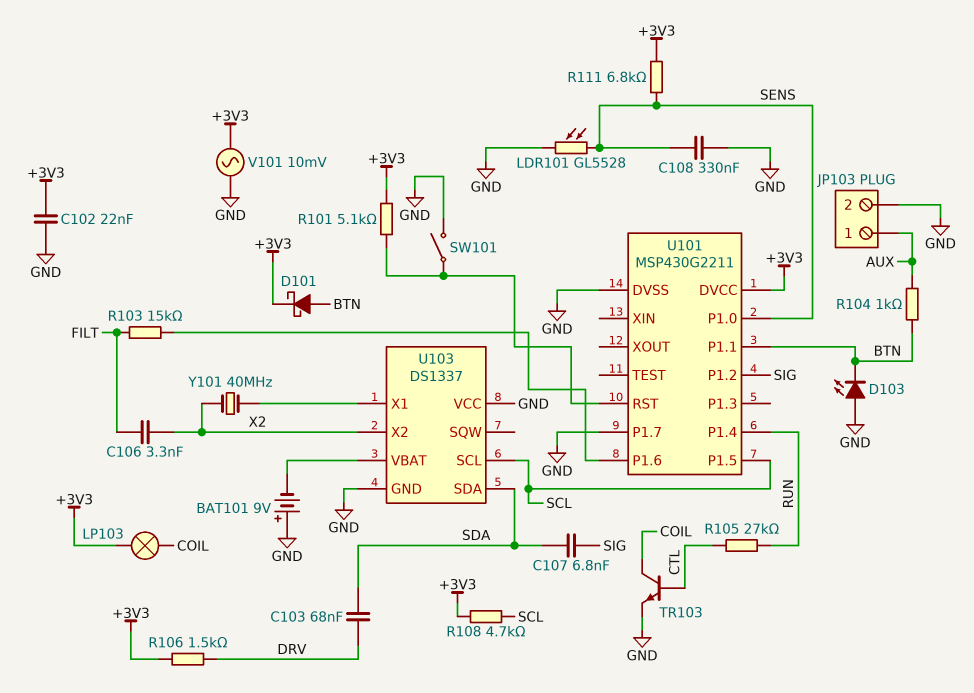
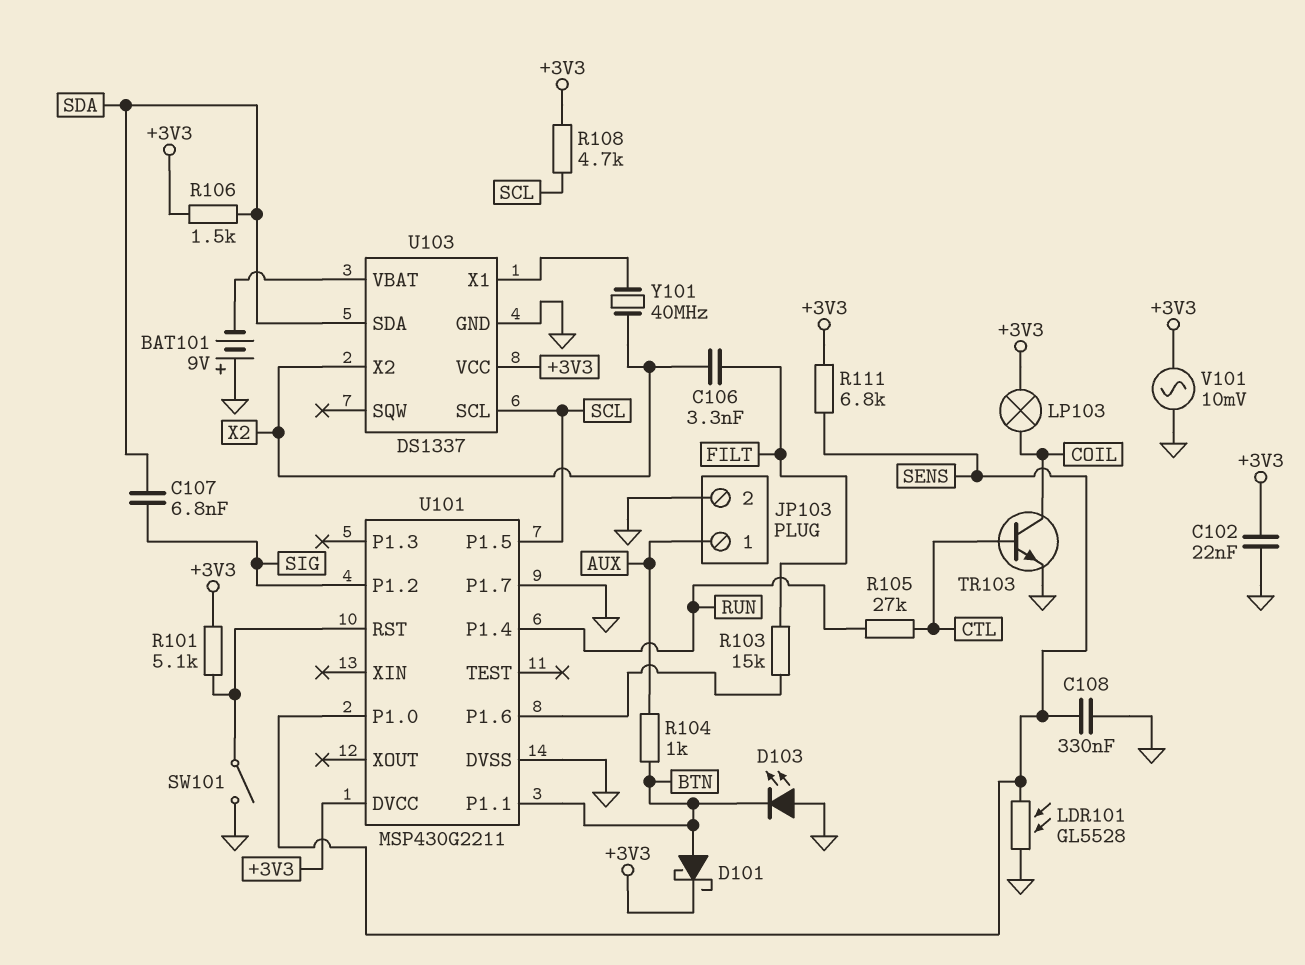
C103: 68nF (DRV, SDA) -> none
R106: 1.5k (+3V3, DRV) -> 1.5k (+3V3, SDA)
U103 pin VCC: GND -> +3V3

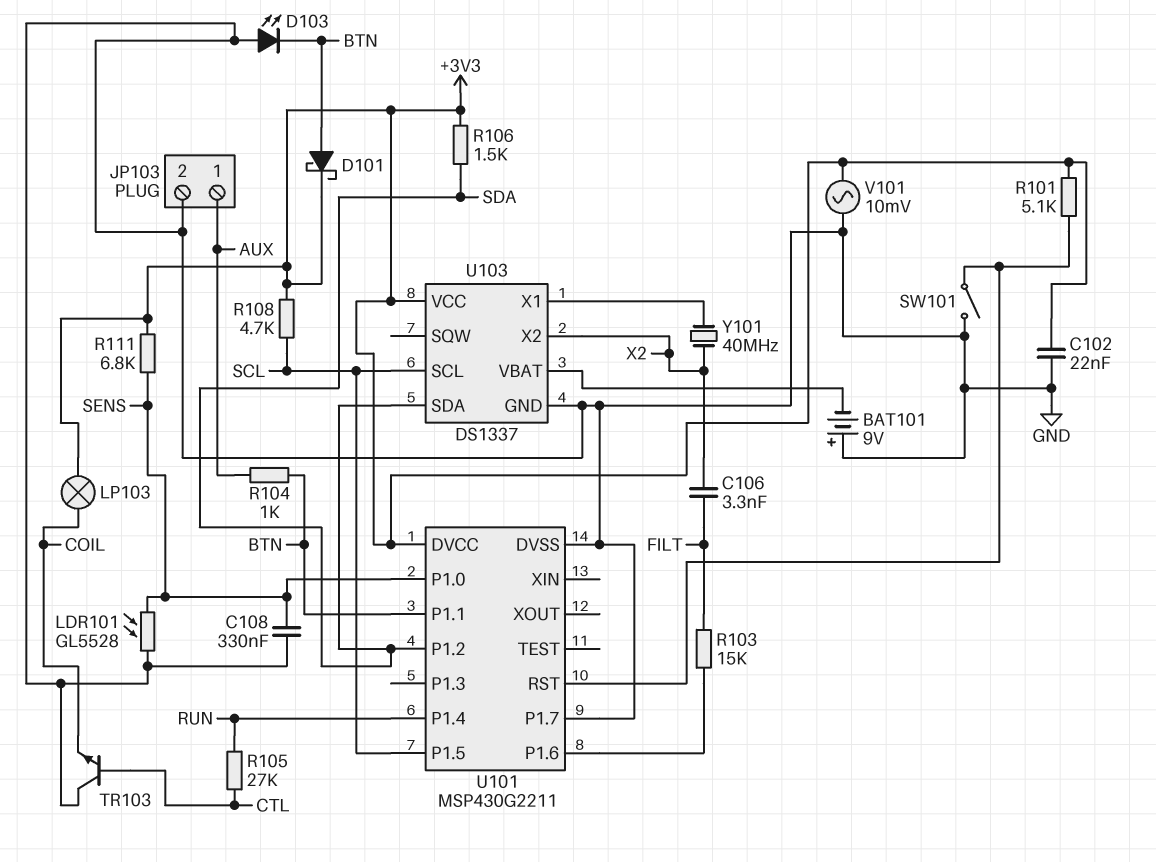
C107: 6.8nF (SDA, SIG) -> none
TR103: NPN (B CTL, C COIL, E GND) -> NPN (B CTL, C GND, E COIL)
U101 pin P1.2: SIG -> SDA

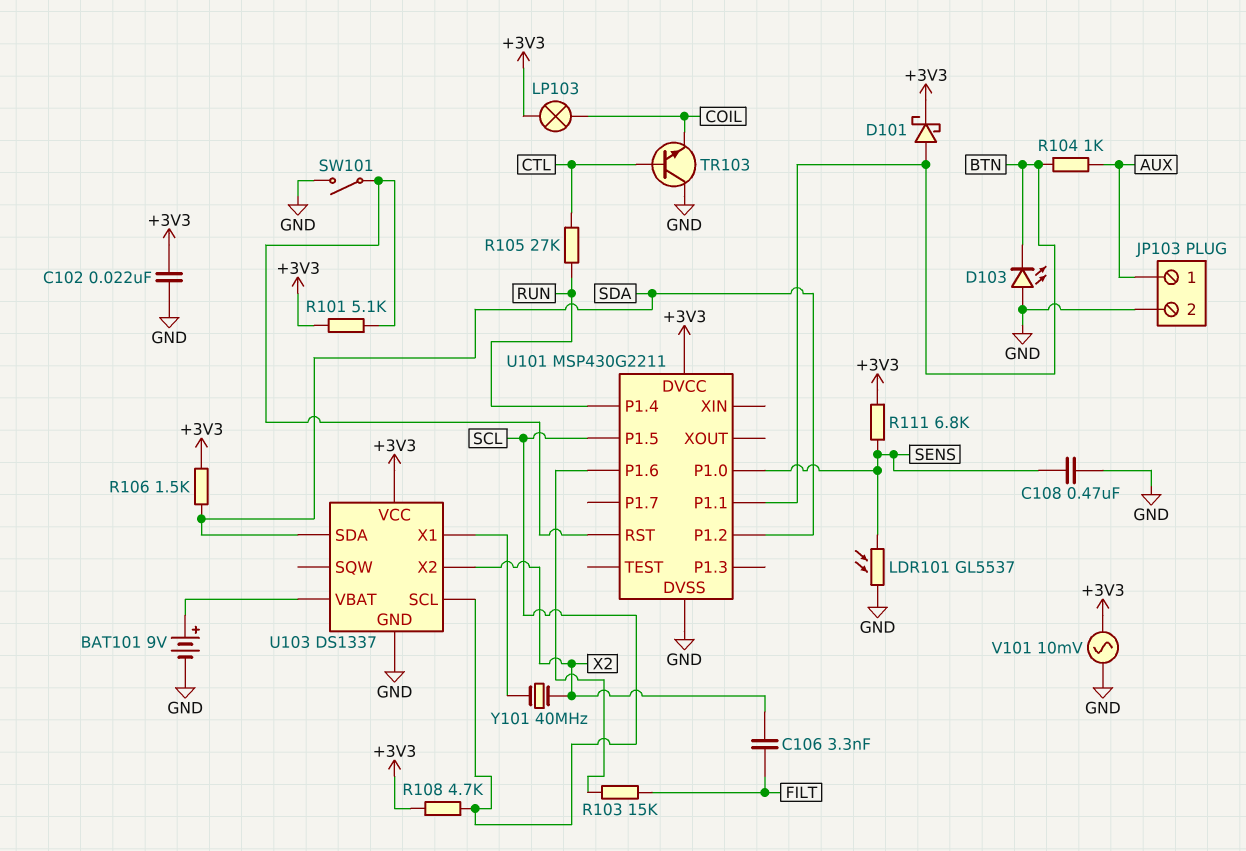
BAT101: 9V (plus GND, minus U103/VBAT) -> 9V (plus U103/VBAT, minus GND)
C108: 330nF (GND, SENS) -> 470nF (GND, SENS)
LDR101: GL5528 (GND, SENS) -> GL5537 (GND, SENS)
U101 pin P1.7: GND -> none

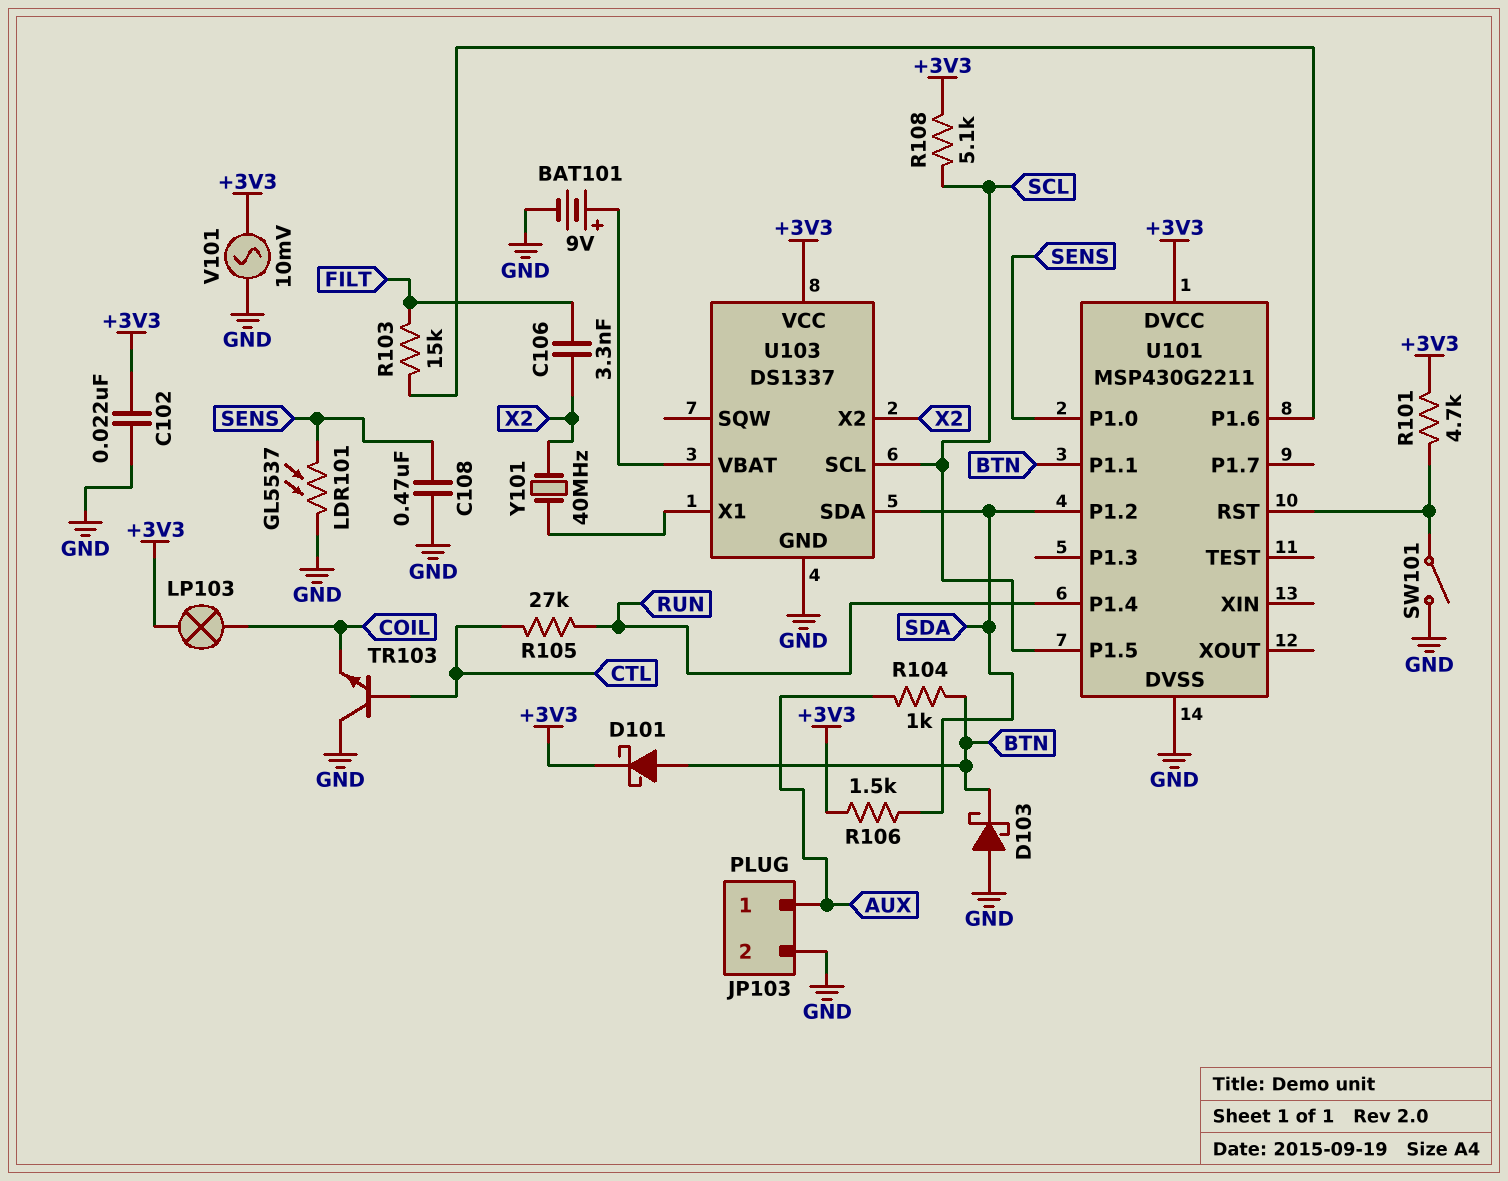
D103: LED (A GND, K BTN) -> schottky (A GND, K BTN)
R101: 5.1k (+3V3, U101/RST) -> 4.7k (+3V3, U101/RST)
R108: 4.7k (+3V3, SCL) -> 5.1k (+3V3, SCL)
R111: 6.8k (+3V3, SENS) -> none

